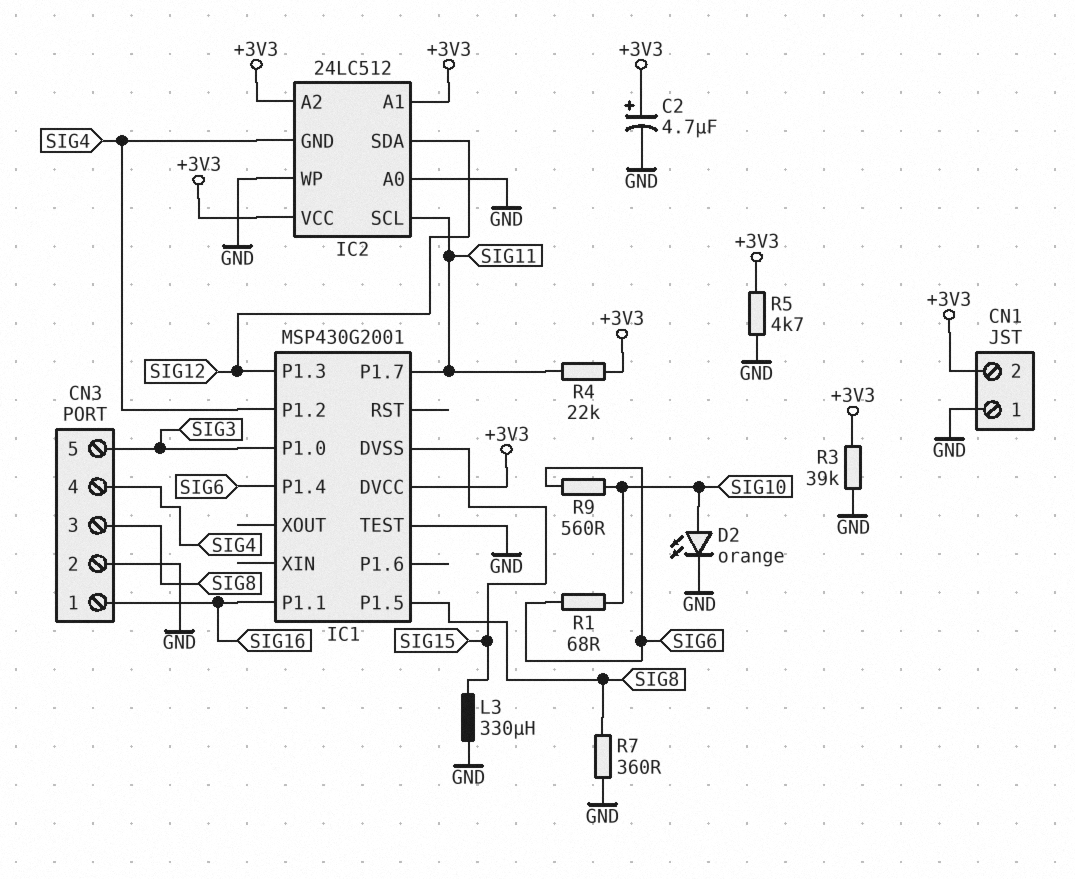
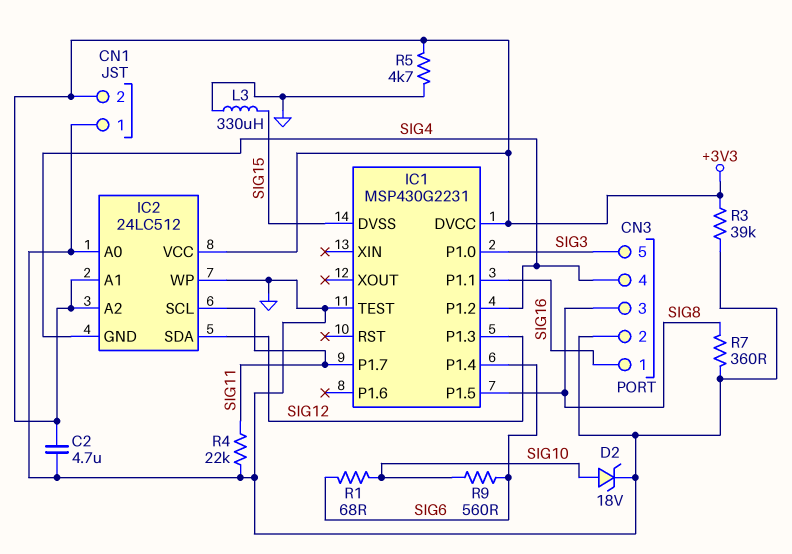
C2: 4.7uF (plus +3V3, minus GND) -> 4.7uF (+3V3, GND)
D2: LED orange (A SIG10, K GND) -> zener 18V (A SIG10, K GND)
IC1: MSP430G2001 -> MSP430G2231
R4: 22k (+3V3, SIG11) -> 22k (GND, SIG11)

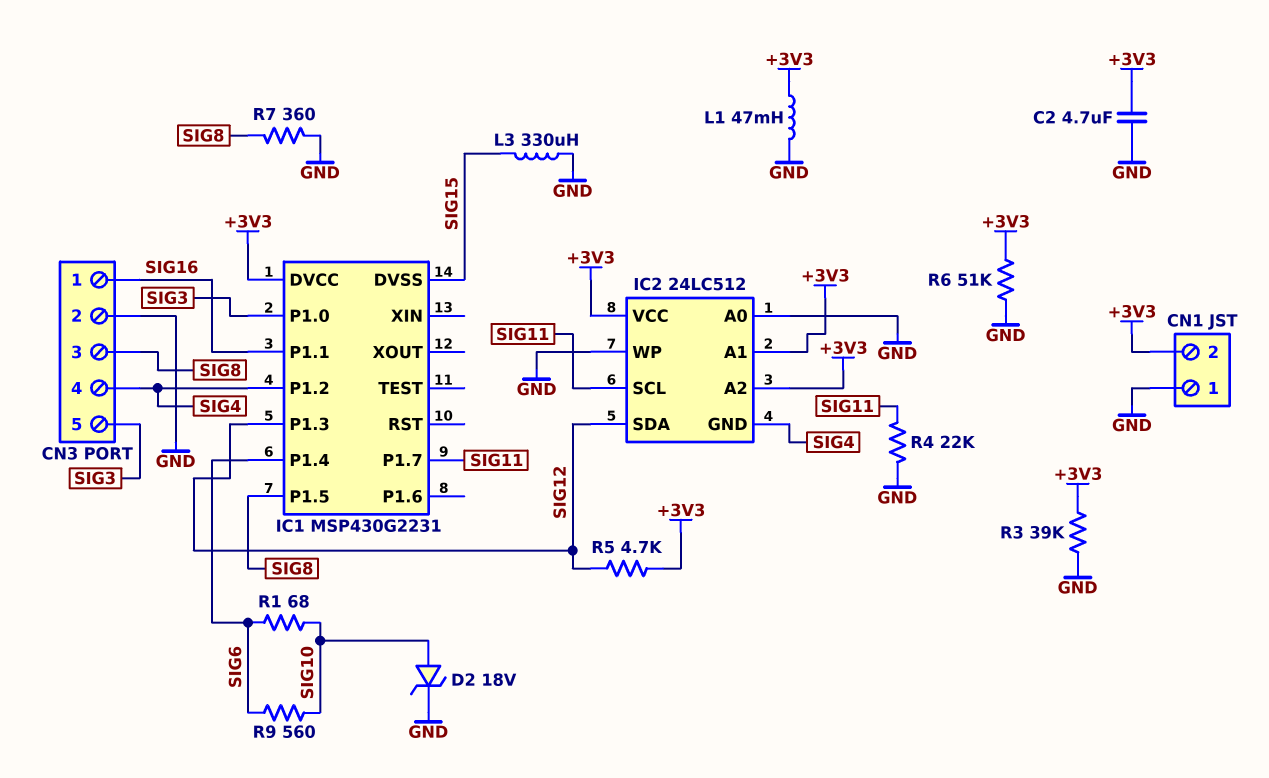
IC1 pin TEST: GND -> none
L1: none -> 47mH (+3V3, GND)
R5: 4.7k (+3V3, GND) -> 4.7k (+3V3, SIG12)
R6: none -> 51k (+3V3, GND)

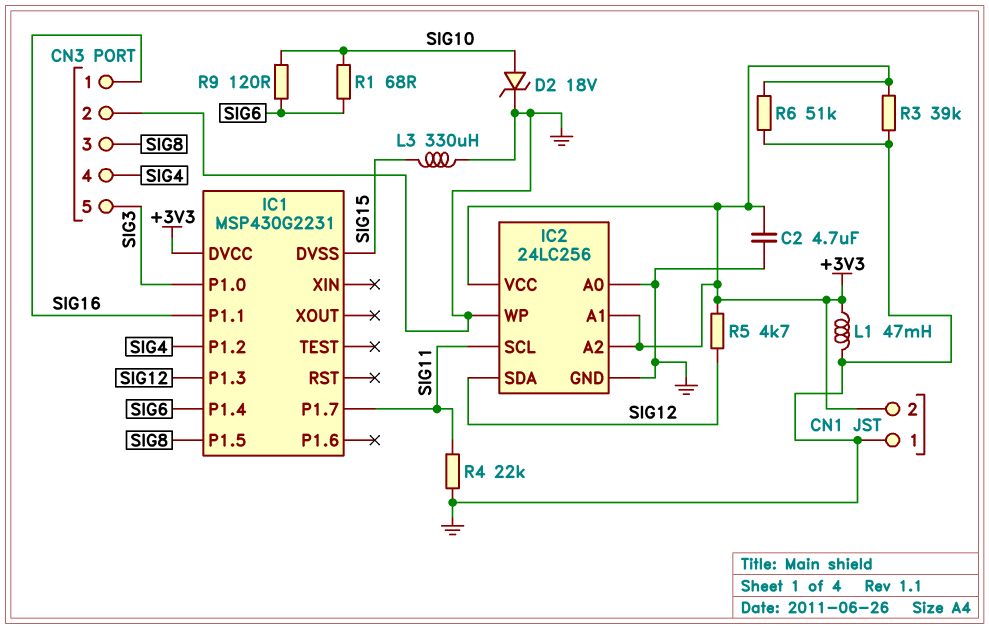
IC2: 24LC512 -> 24LC256
IC2 pin GND: SIG4 -> GND
R7: 360 (GND, SIG8) -> none
R9: 560 (SIG6, SIG10) -> 120 (SIG6, SIG10)

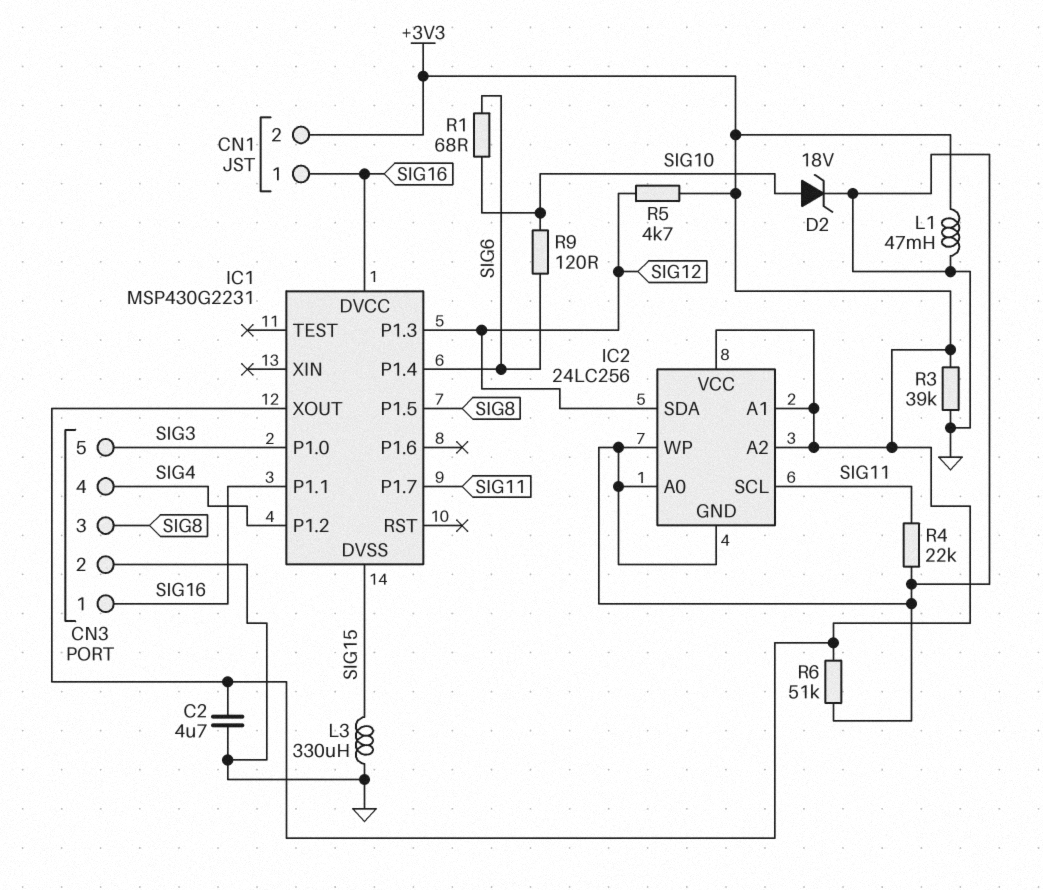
CN1 pin 1: GND -> SIG16
IC1 pin DVCC: +3V3 -> SIG16
IC1 pin XOUT: none -> +3V3

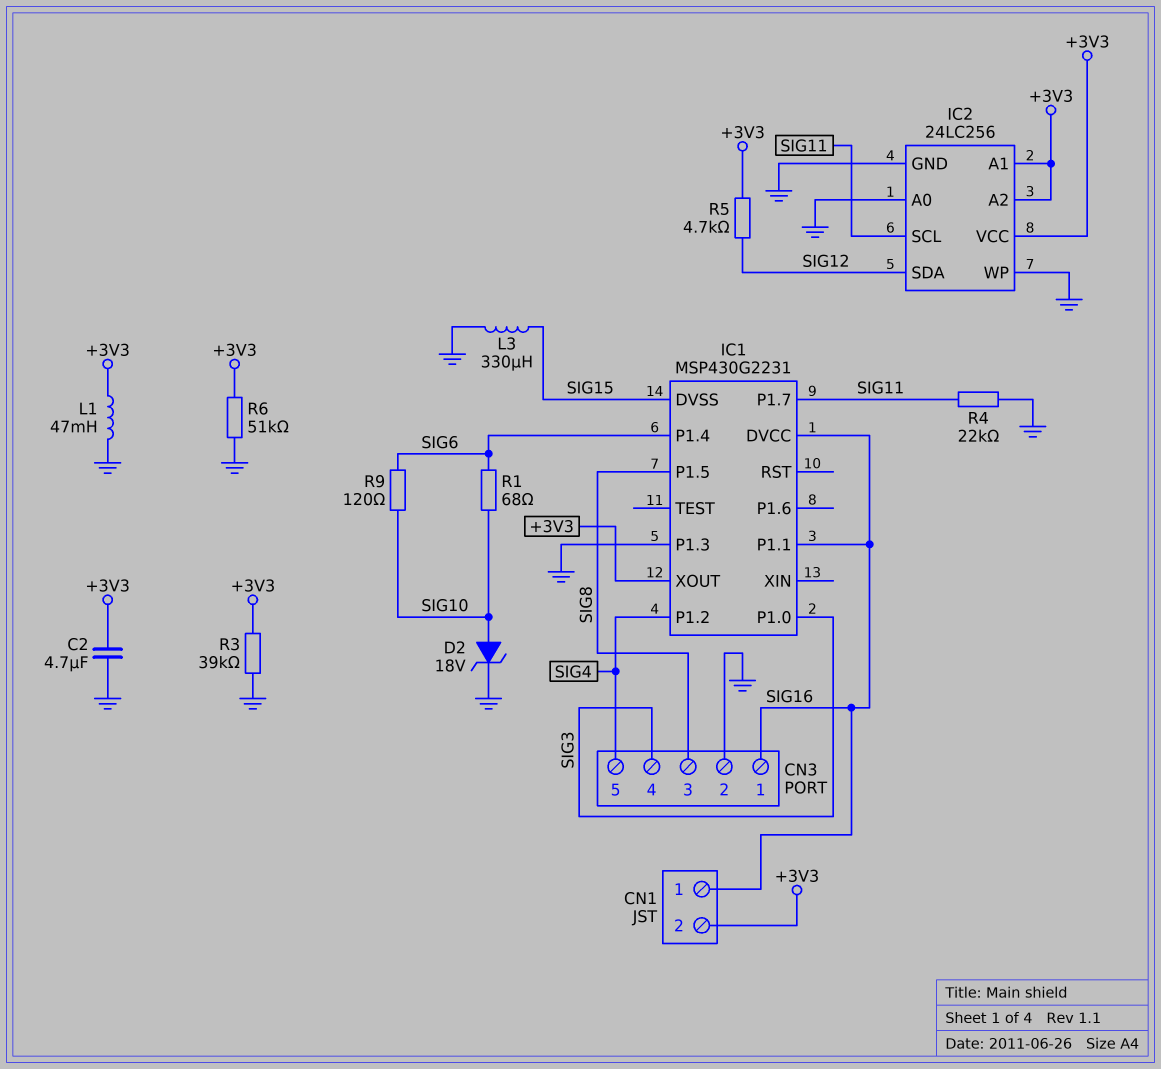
CN3 pin 4: SIG4 -> SIG3
CN3 pin 5: SIG3 -> SIG4
IC1 pin P1.3: SIG12 -> GND

